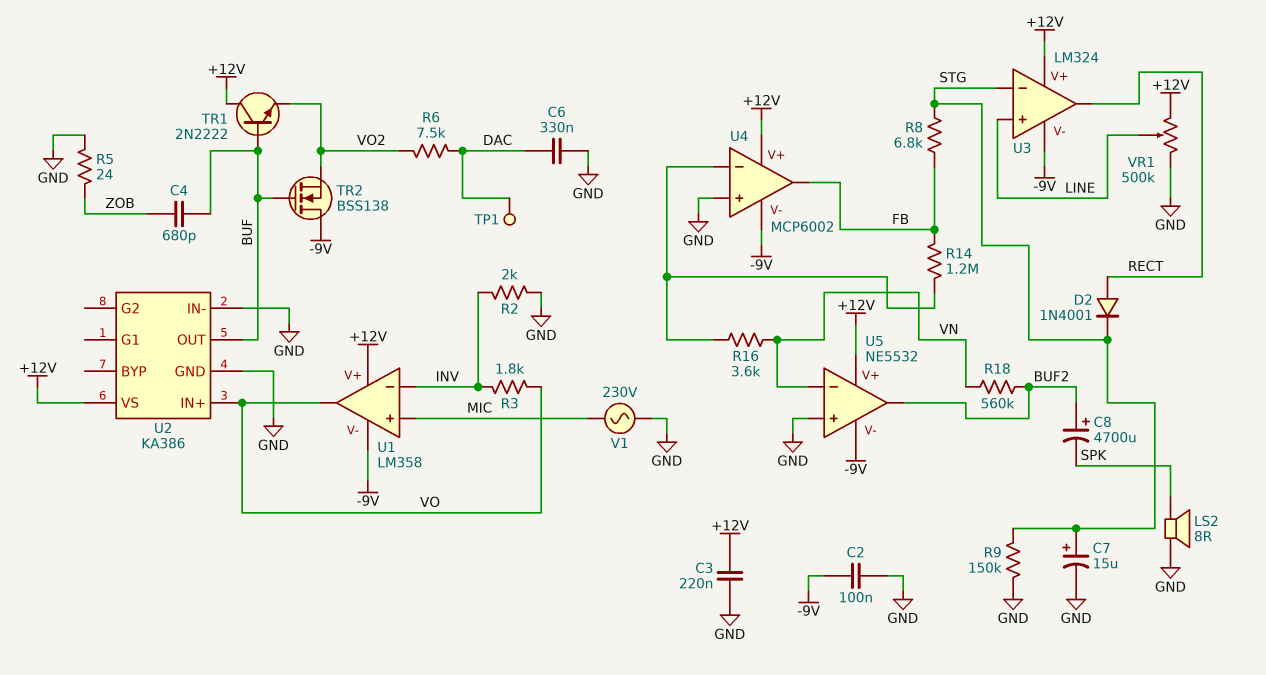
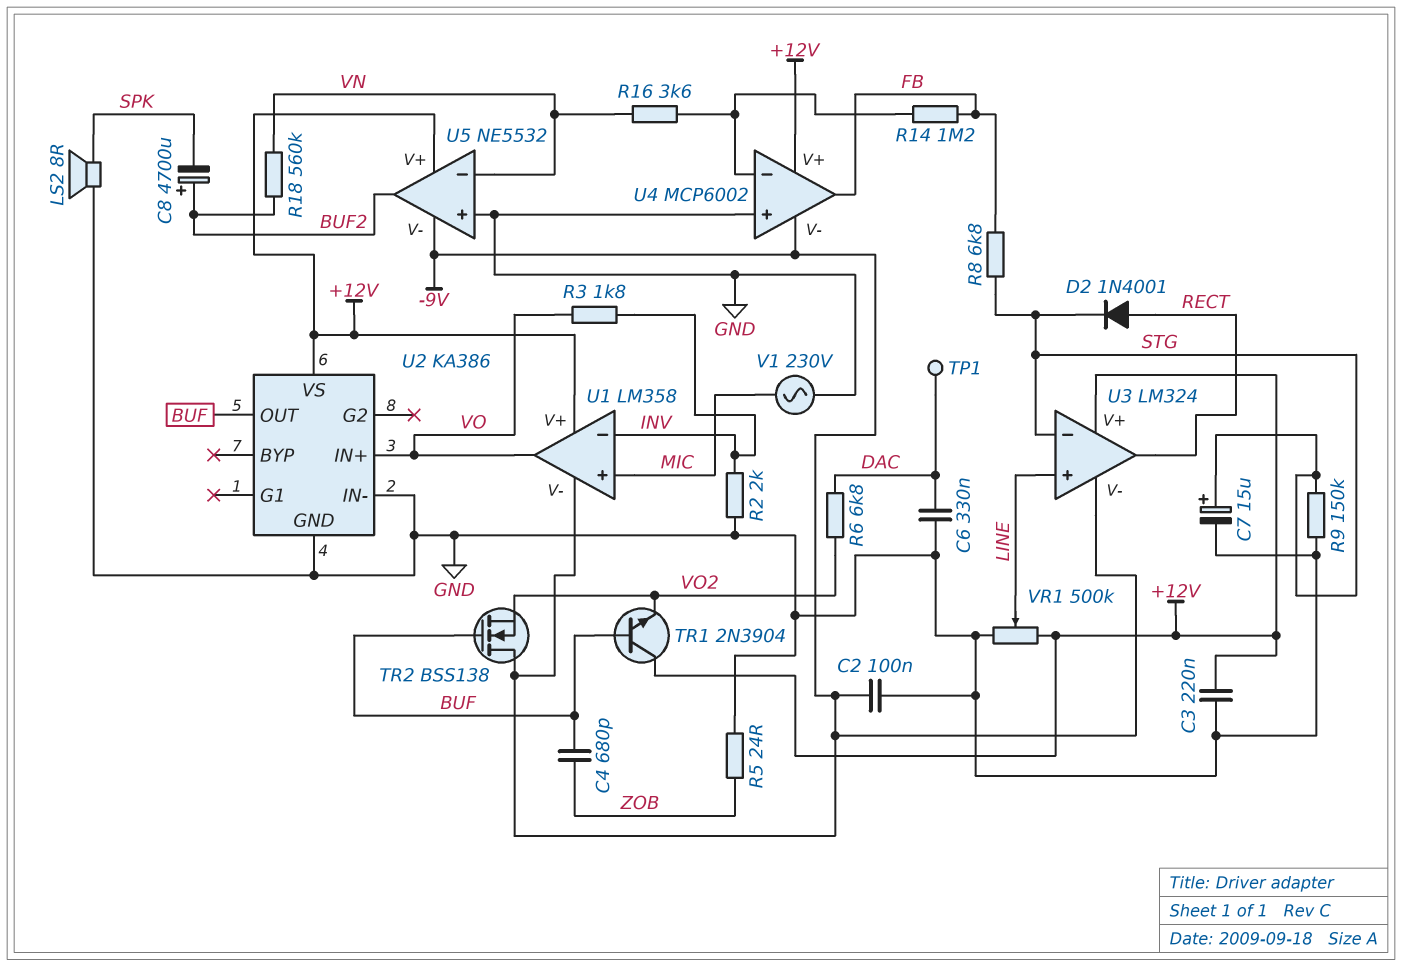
R6: 7.5k (DAC, VO2) -> 6.8k (DAC, VO2)
TR1: NPN 2N2222 (B BUF, C +12V, E VO2) -> NPN 2N3904 (B BUF, C +12V, E VO2)

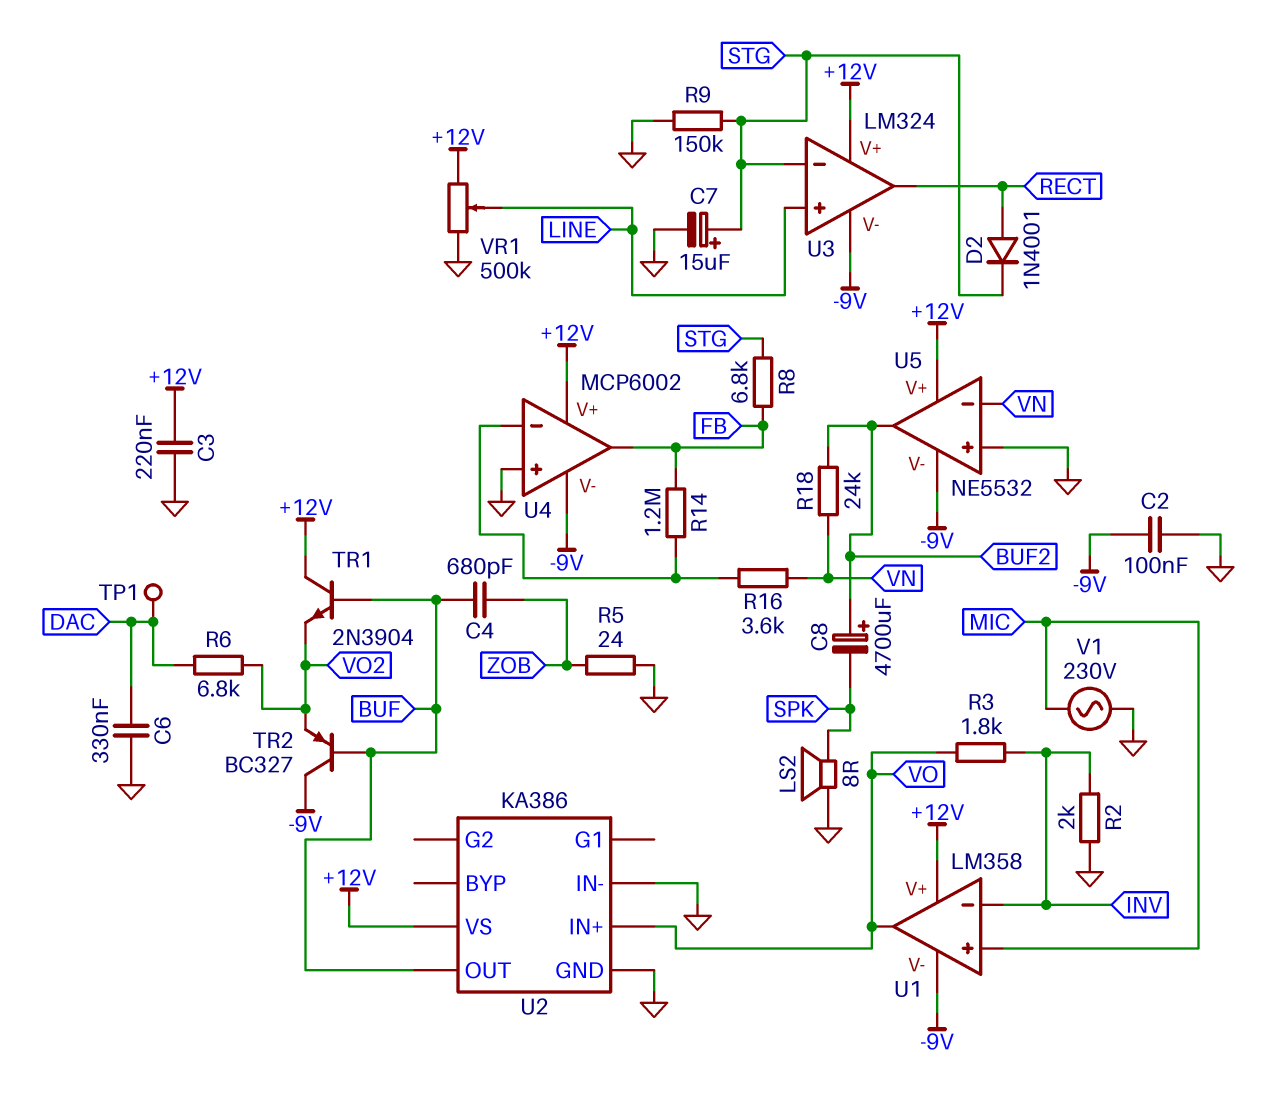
R18: 560k (BUF2, VN) -> 24k (BUF2, VN)
TR2: NMOS BSS138 (G BUF, D -9V, S VO2) -> PNP BC327 (B BUF, C -9V, E VO2)

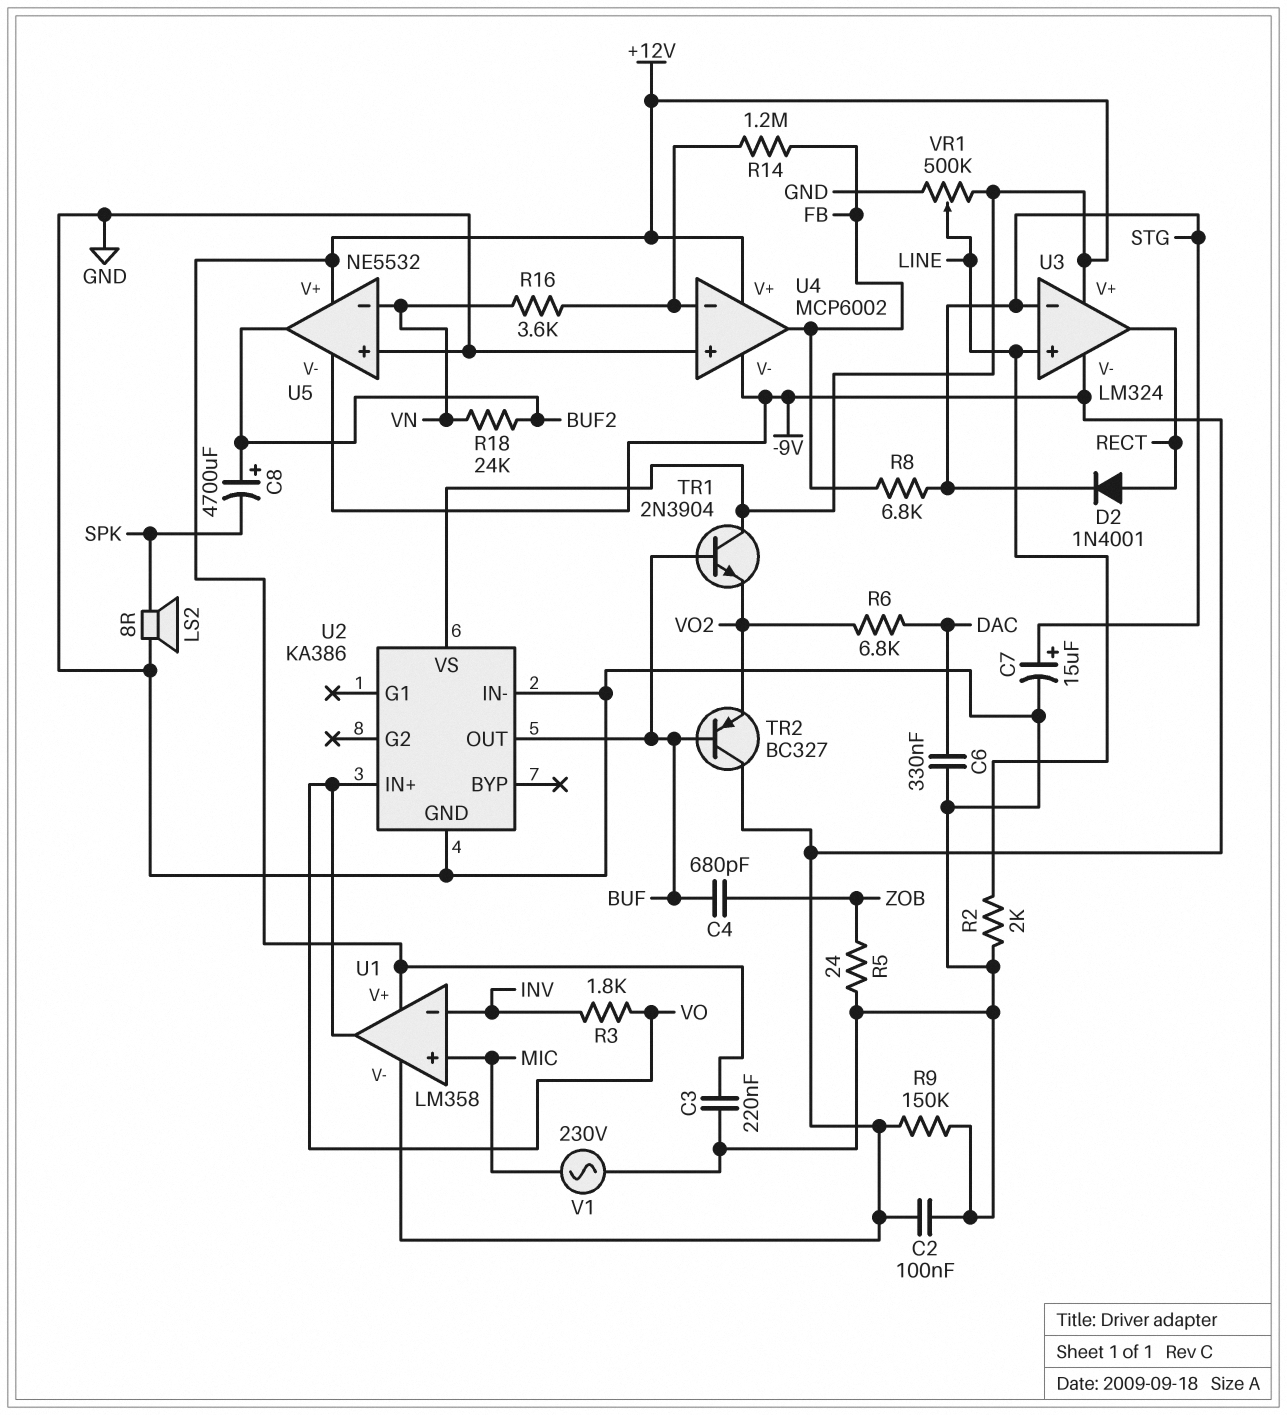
R2: 2k (GND, INV) -> 2k (GND, LINE)
R9: 150k (GND, STG) -> 150k (-9V, GND)
TP1: test point (DAC) -> none

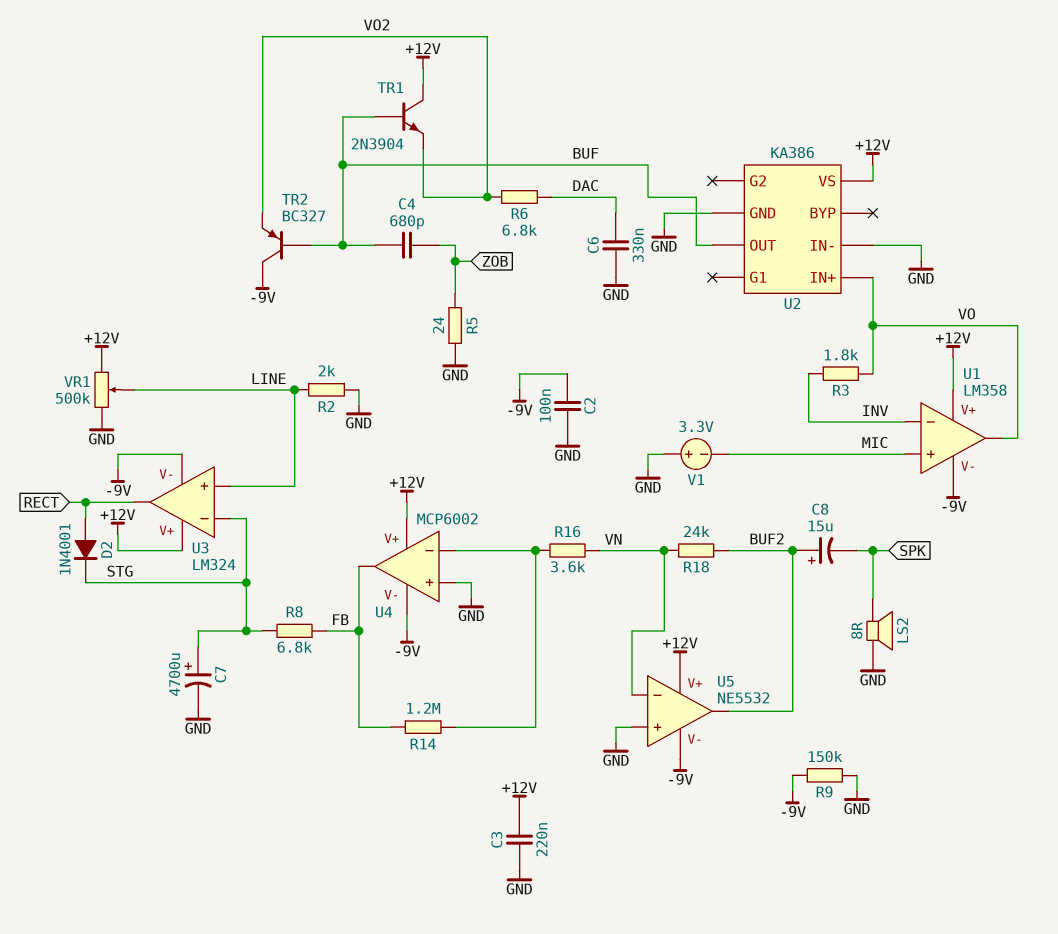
C7: 15uF (plus STG, minus GND) -> 4700uF (plus STG, minus GND)
C8: 4700uF (plus BUF2, minus SPK) -> 15uF (plus BUF2, minus SPK)
V1: AC 230V (GND, MIC) -> 3.3V (plus GND, minus MIC)

